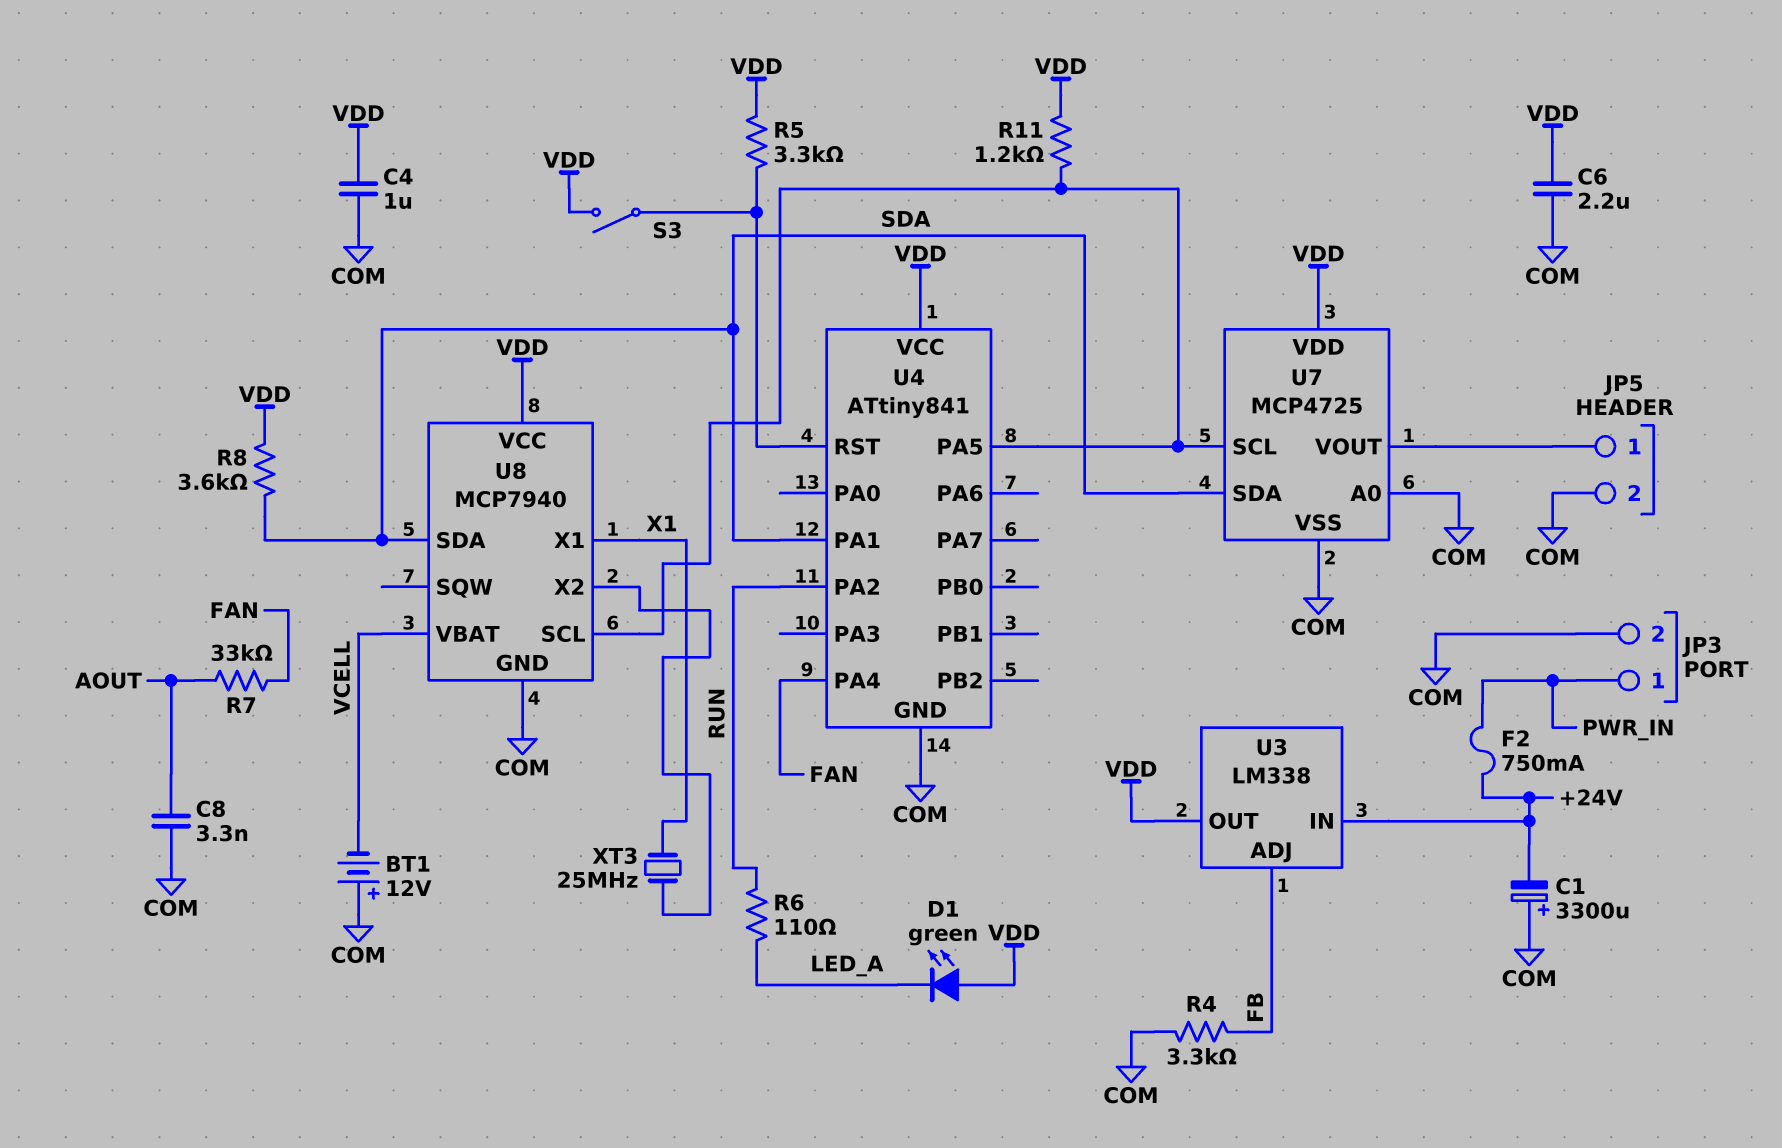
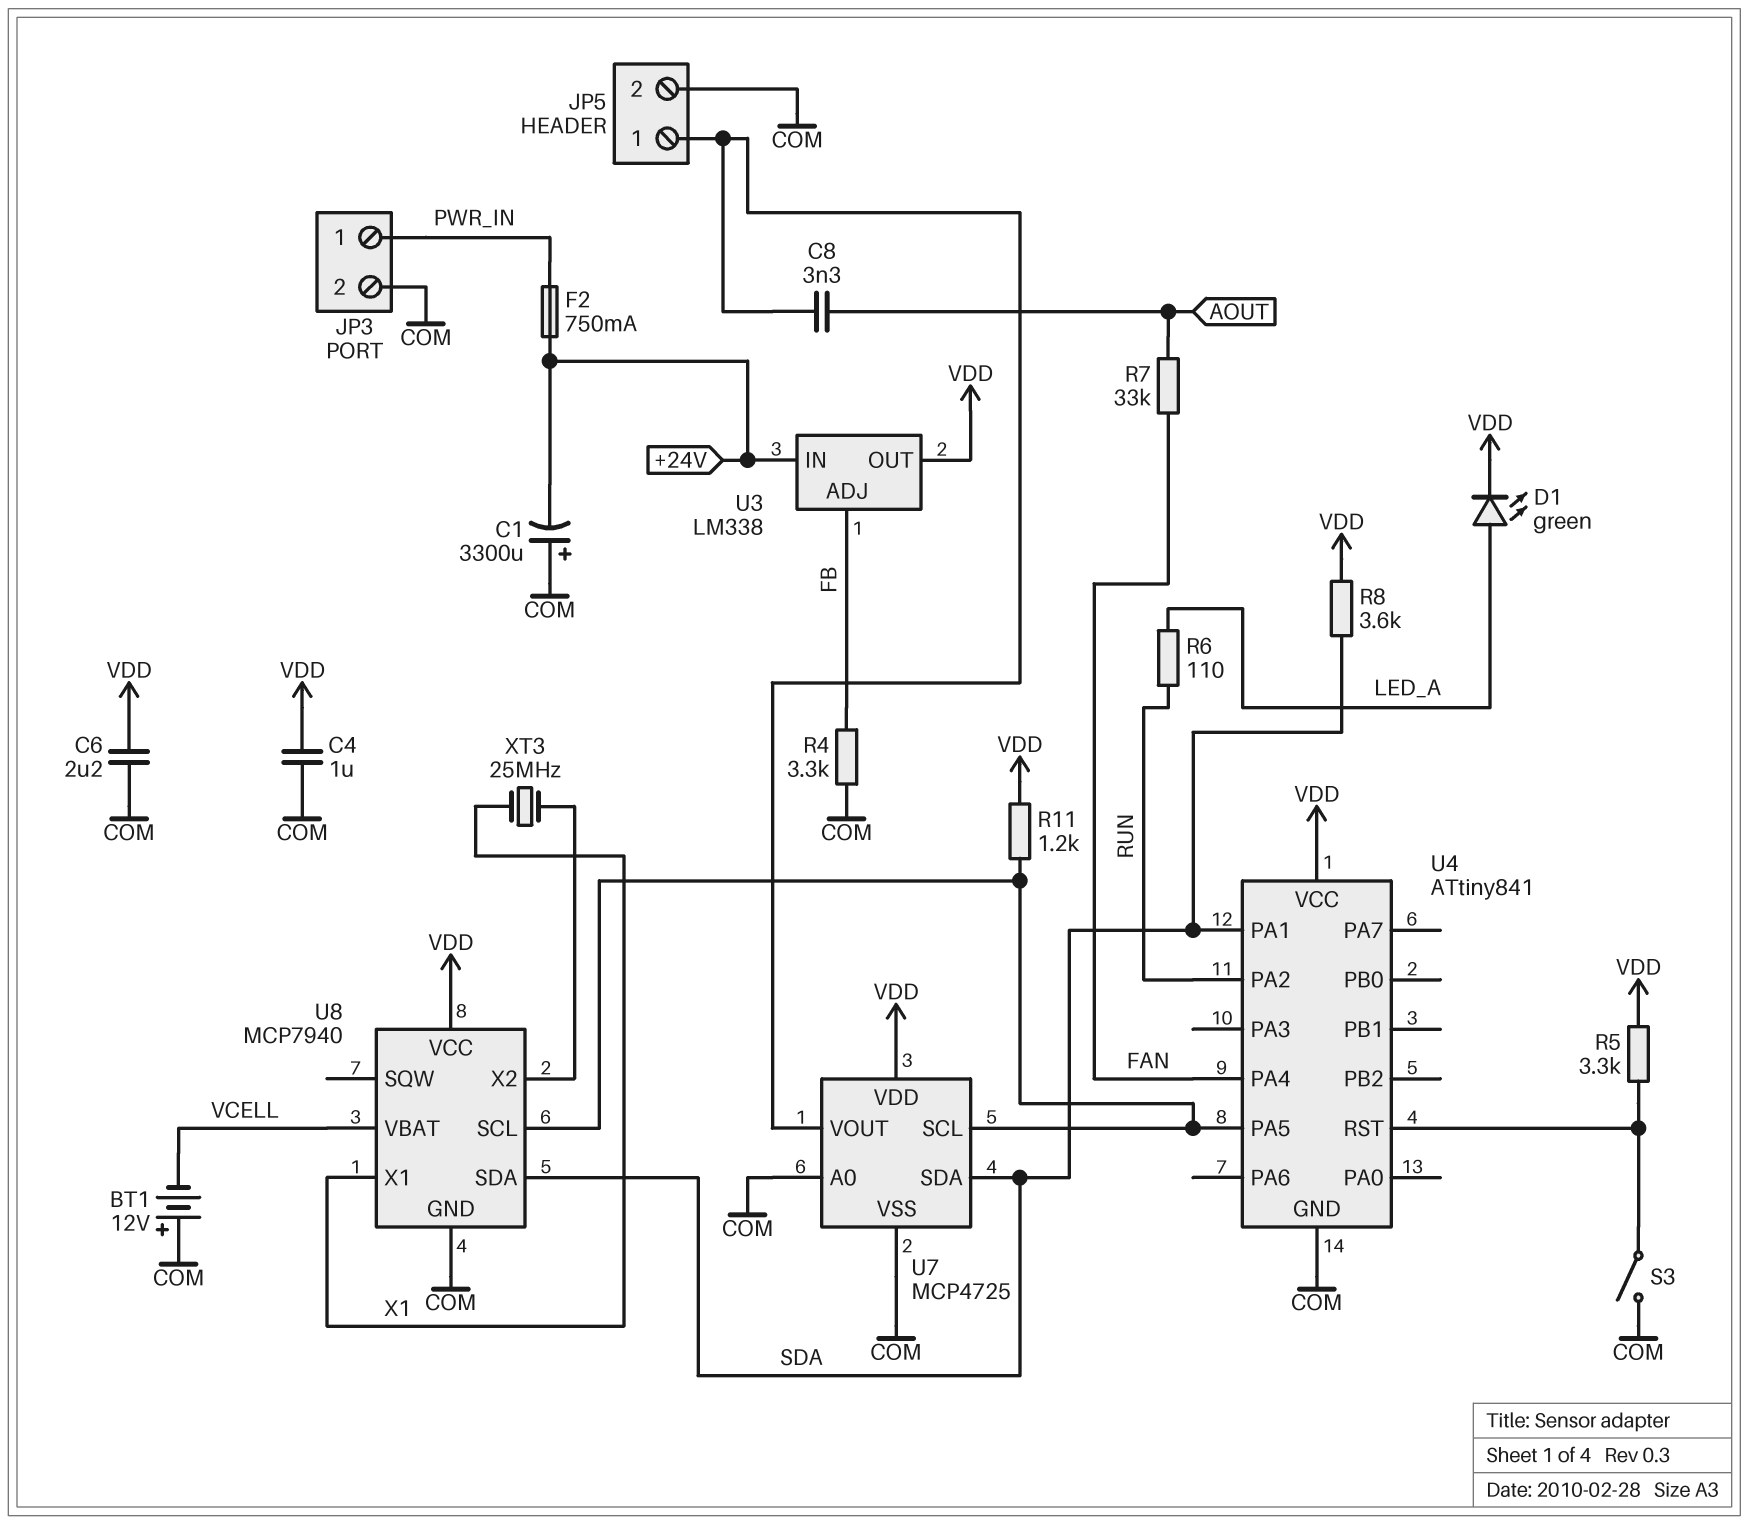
C8: 3.3nF (AOUT, COM) -> 3.3nF (AOUT, JP5/1)
D1: LED green (A VDD, K LED_A) -> LED green (A LED_A, K VDD)
S3: switch (U4/RST, VDD) -> switch (COM, U4/RST)

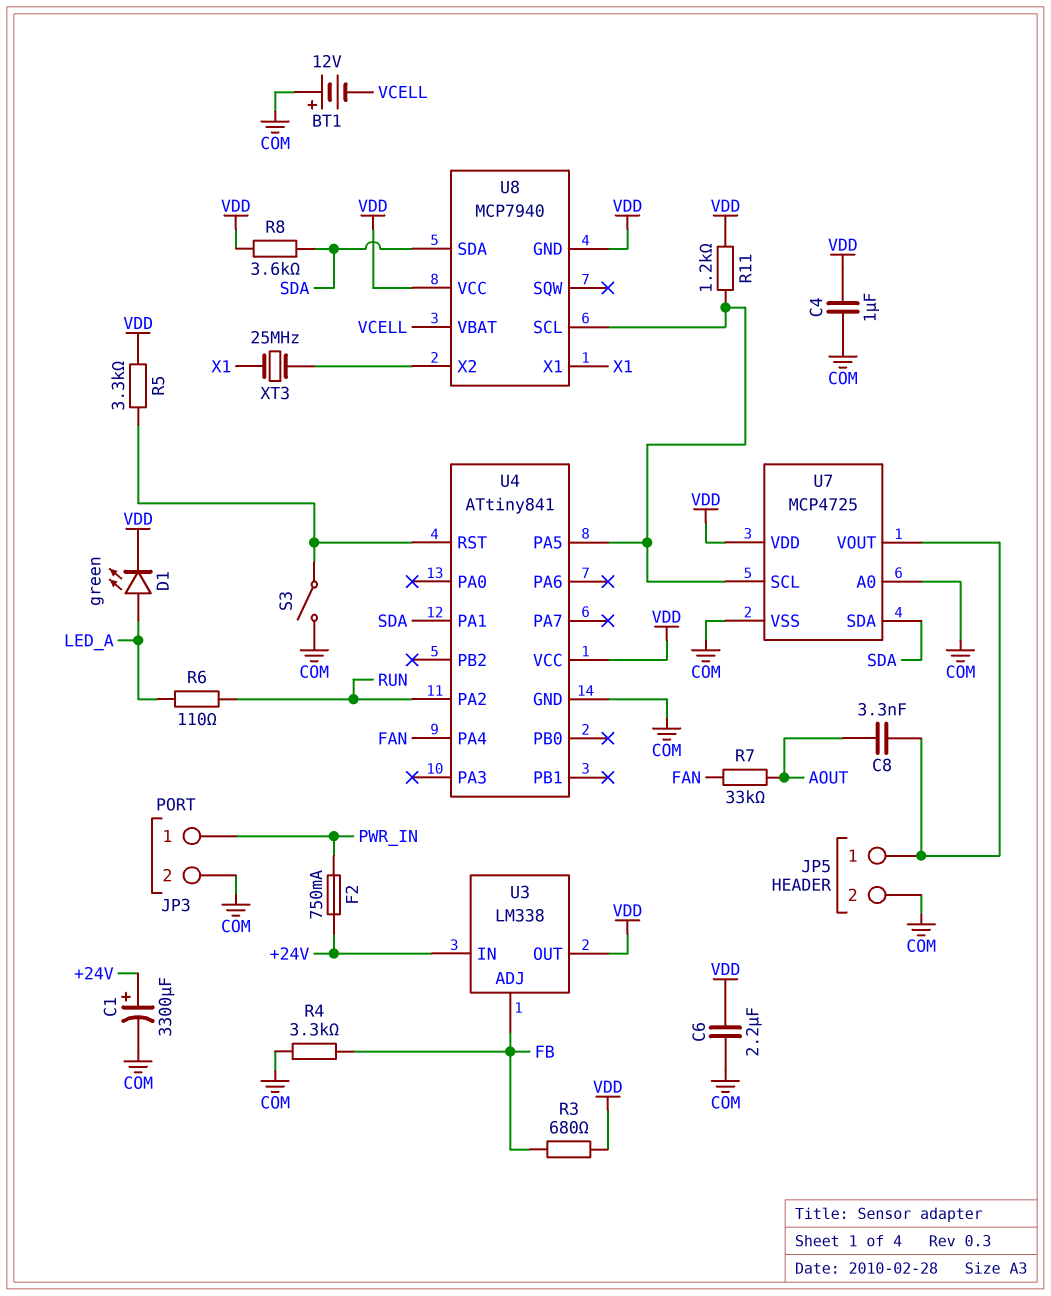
C1: 3300uF (plus COM, minus +24V) -> 3300uF (plus +24V, minus COM)
R3: none -> 680 (FB, VDD)
U8 pin GND: COM -> VDD

